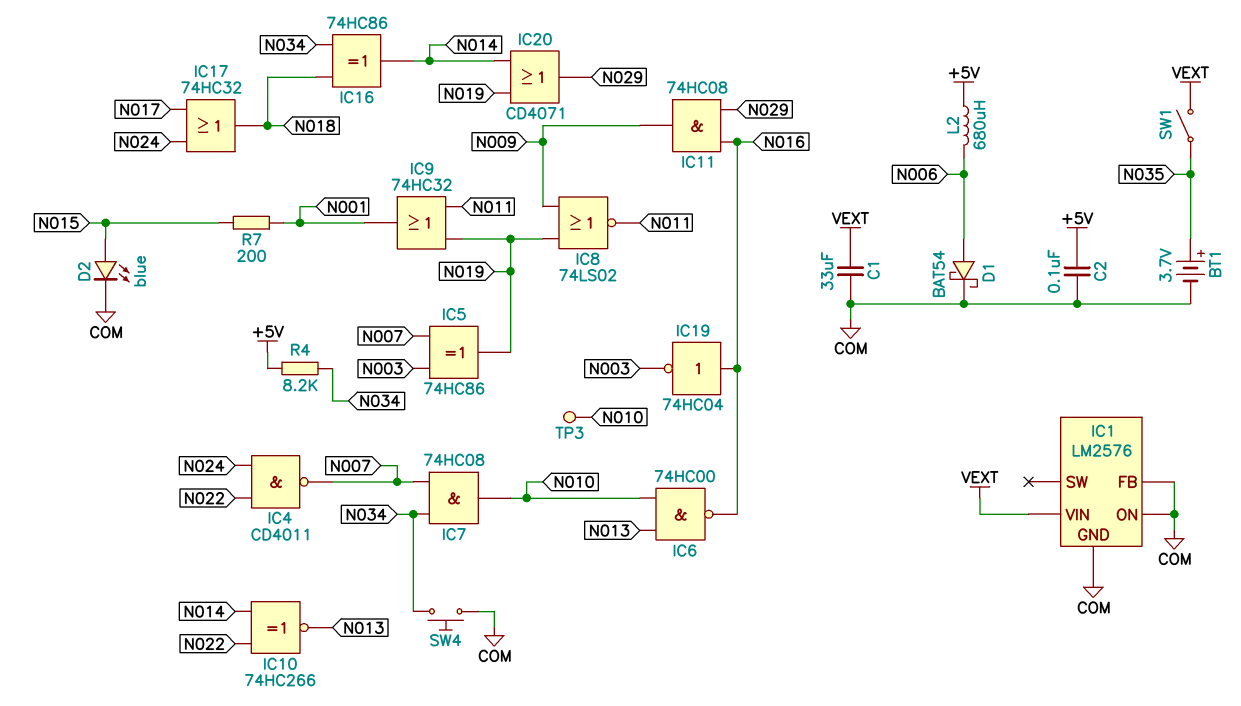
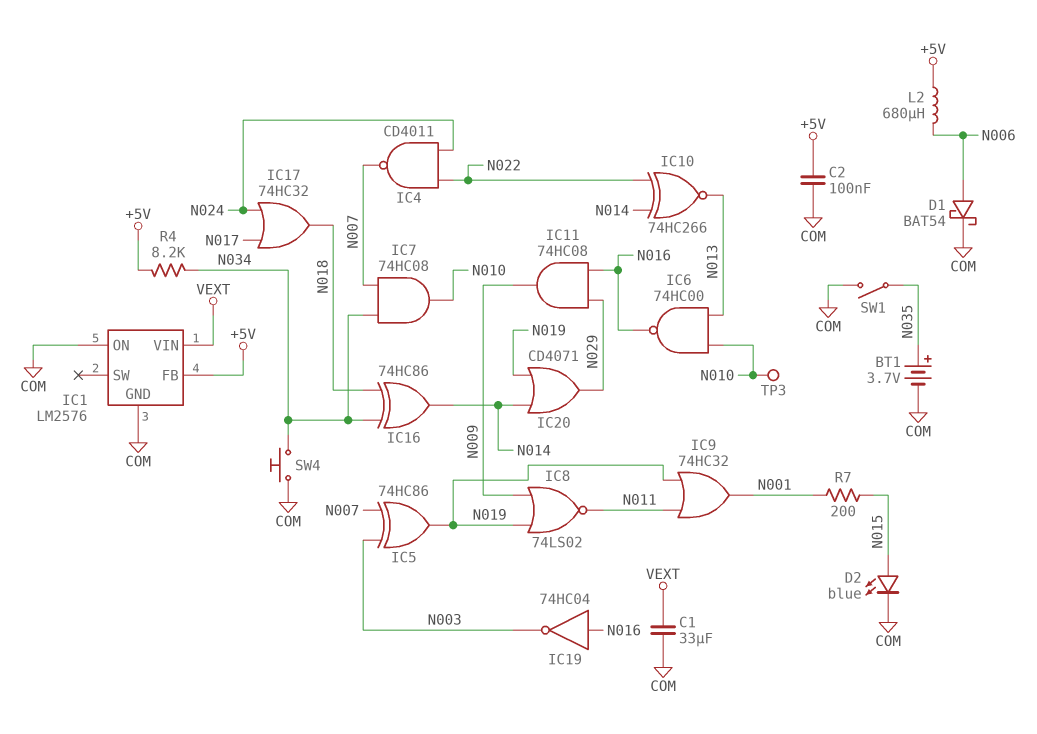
IC1 pin FB: COM -> +5V
SW1: switch (N035, VEXT) -> switch (COM, N035)

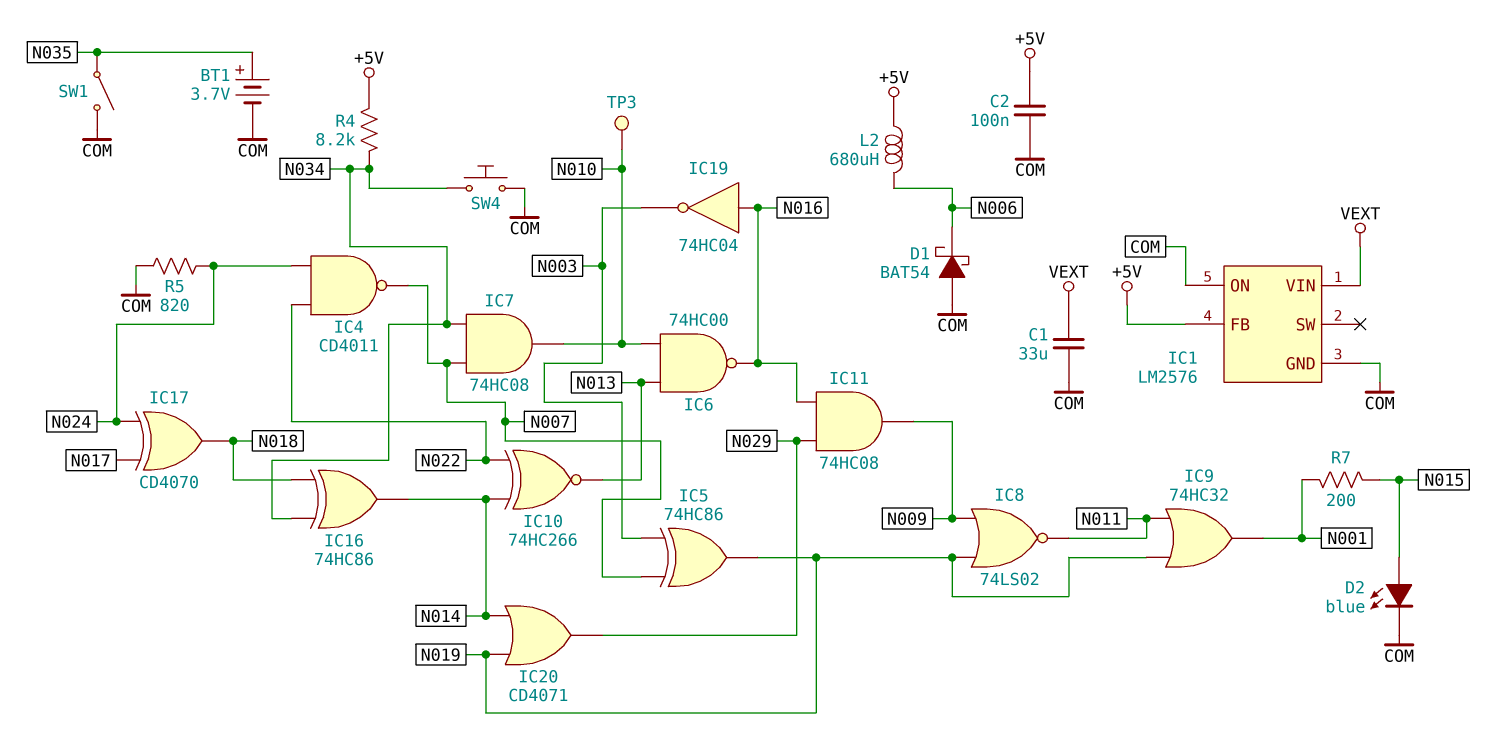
D1: schottky BAT54 (A N006, K COM) -> schottky BAT54 (A COM, K N006)
IC17: OR 74HC32 (in N017, in N024, out N018) -> XOR CD4070 (in N017, in N024, out N018)
R5: none -> 820 (COM, N024)

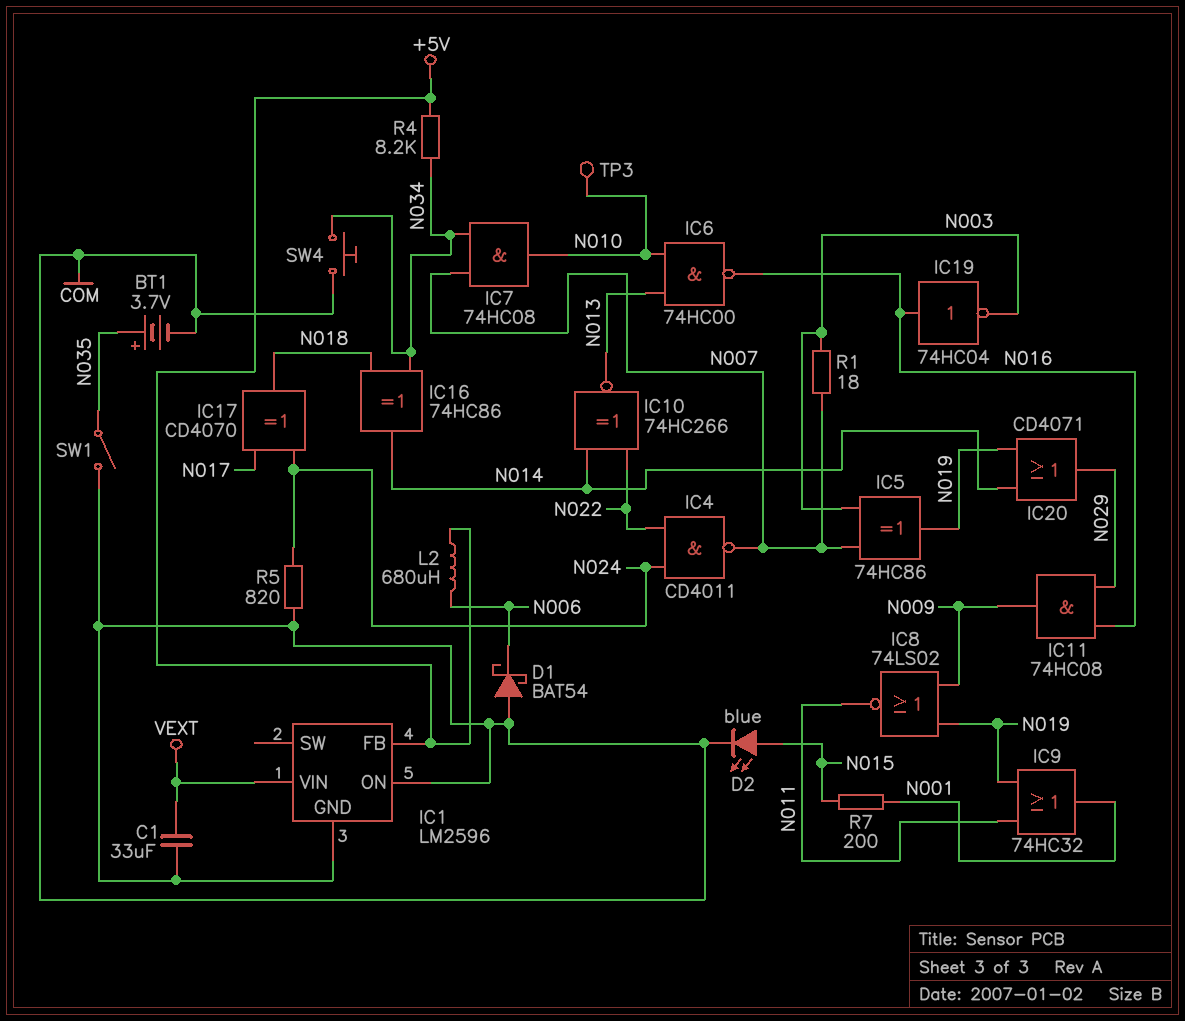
C2: 100nF (+5V, COM) -> none
IC1: LM2576 -> LM2596
R1: none -> 18 (N003, N007)

